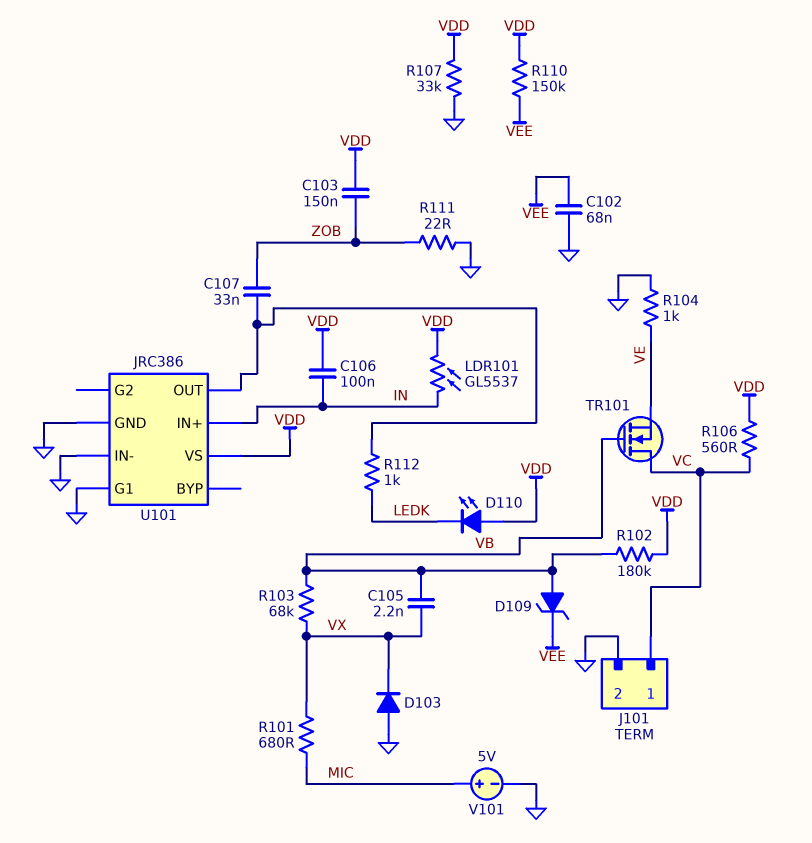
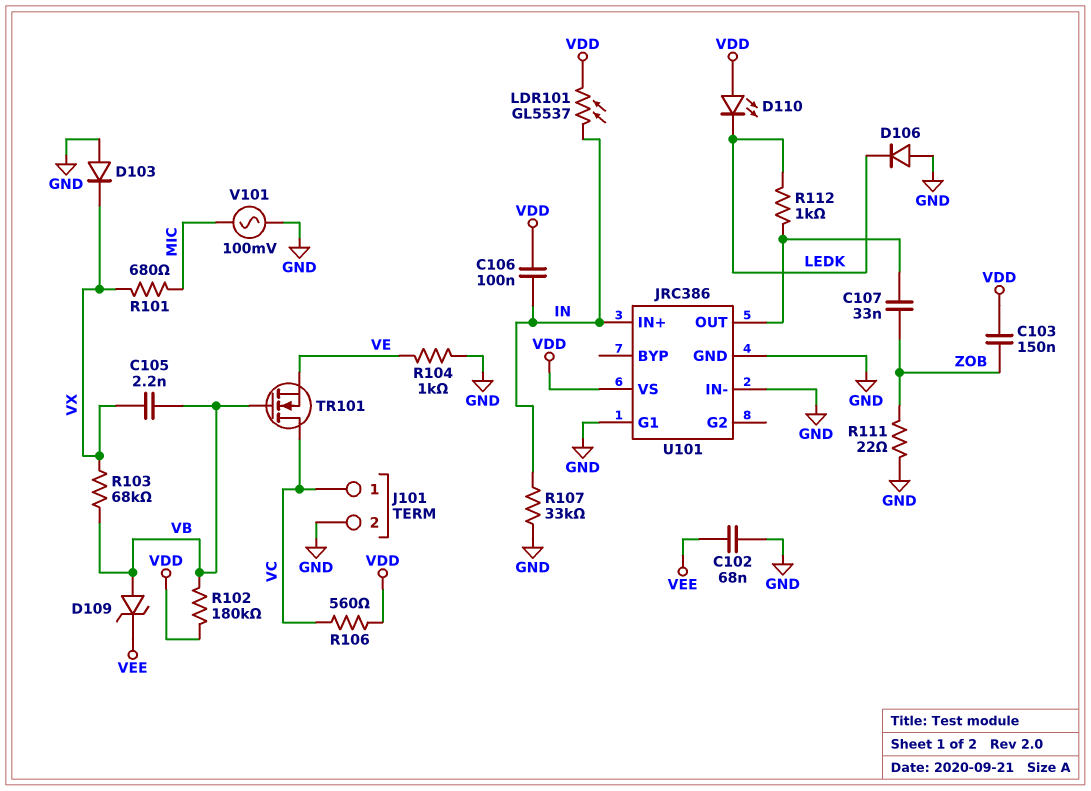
D106: none -> diode (A GND, K LEDK)
R107: 33k (GND, VDD) -> 33k (GND, IN)
R110: 150k (VDD, VEE) -> none
V101: 5V (plus MIC, minus GND) -> AC 100mV (GND, MIC)

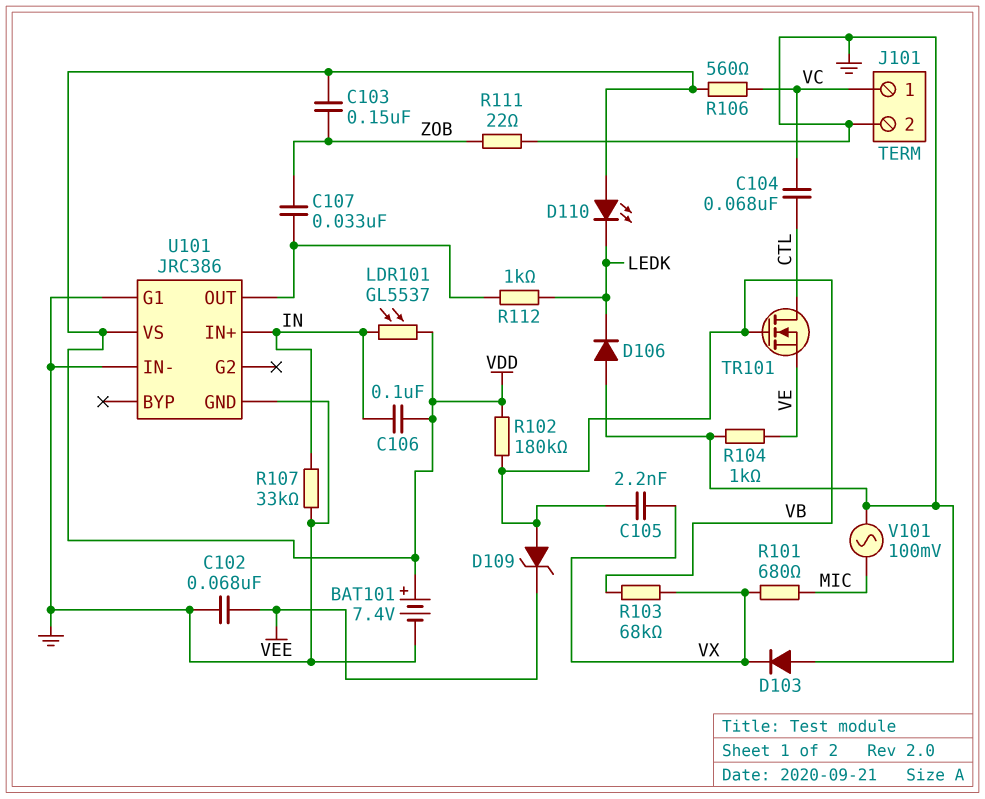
BAT101: none -> 7.4V (plus VDD, minus GND)
C104: none -> 68nF (CTL, VC)
TR101: NMOS (G VB, D VC, S VE) -> NMOS (G VB, D CTL, S VE)

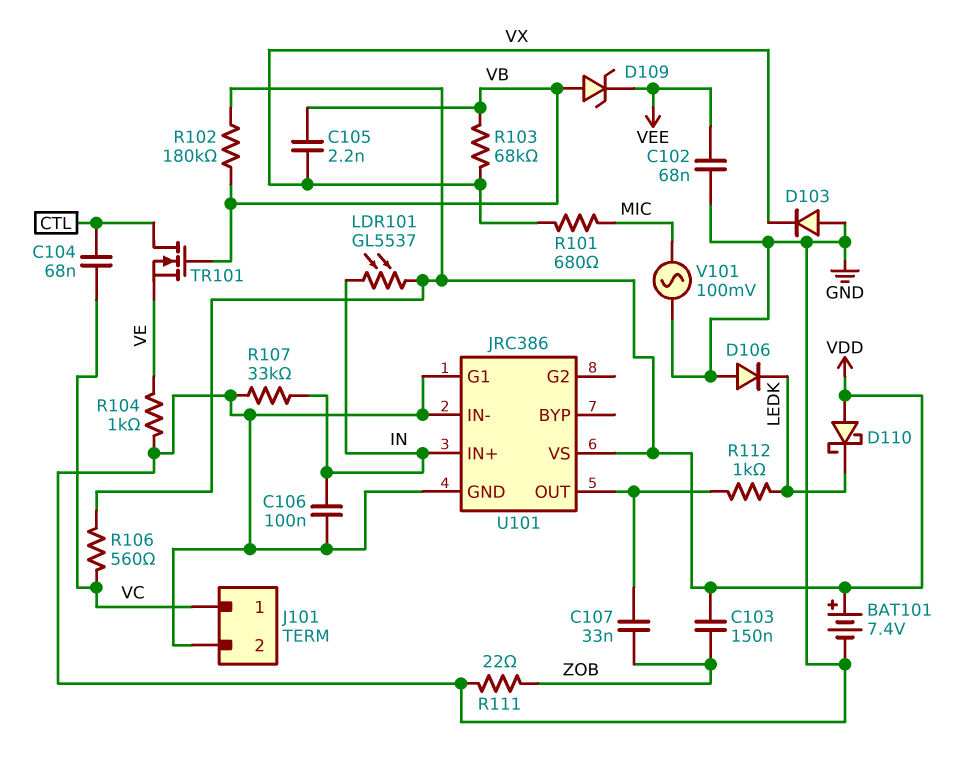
C106: 100nF (IN, VDD) -> 100nF (GND, IN)
D110: LED (A VDD, K LEDK) -> schottky (A VDD, K LEDK)

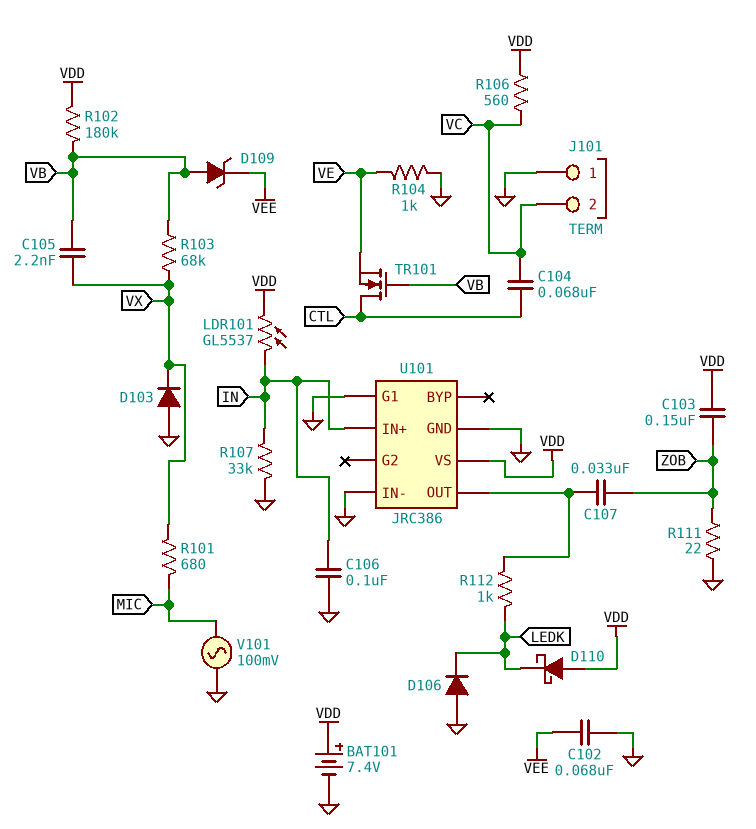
J101 pin 1: VC -> GND
J101 pin 2: GND -> VC

